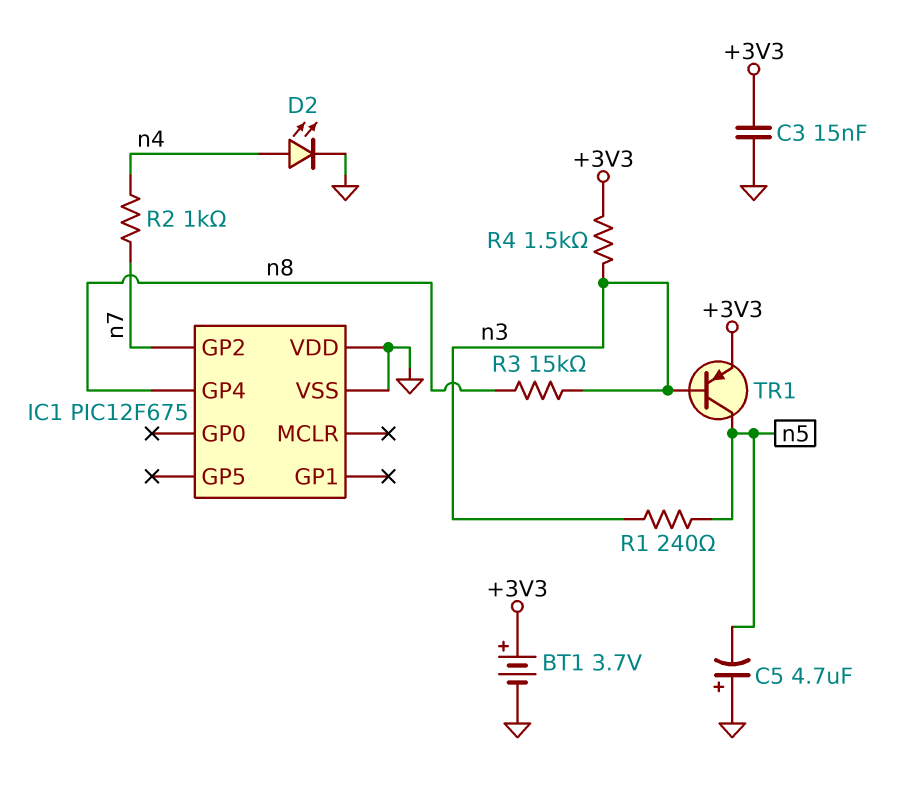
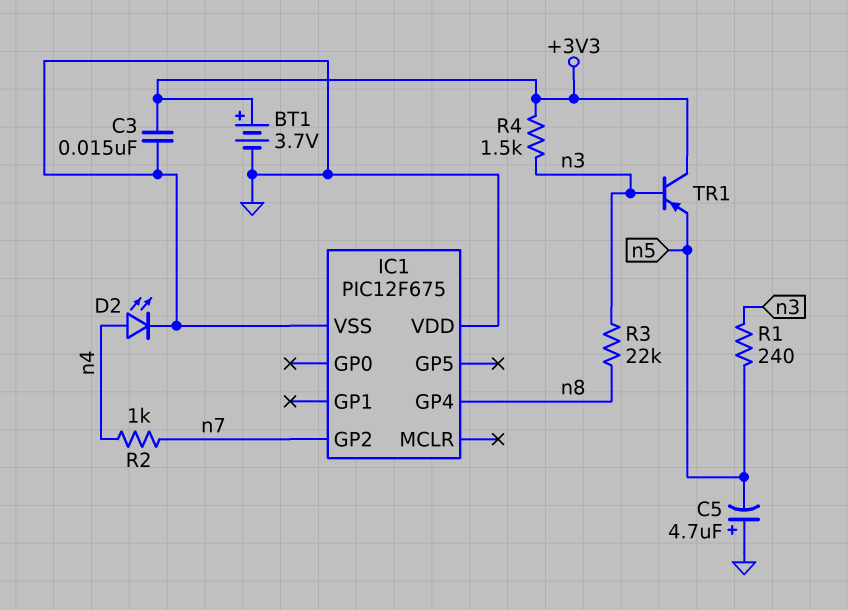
R3: 15k (n3, n8) -> 22k (n3, n8)
TR1: PNP (B n3, C n5, E +3V3) -> PNP (B n3, C +3V3, E n5)

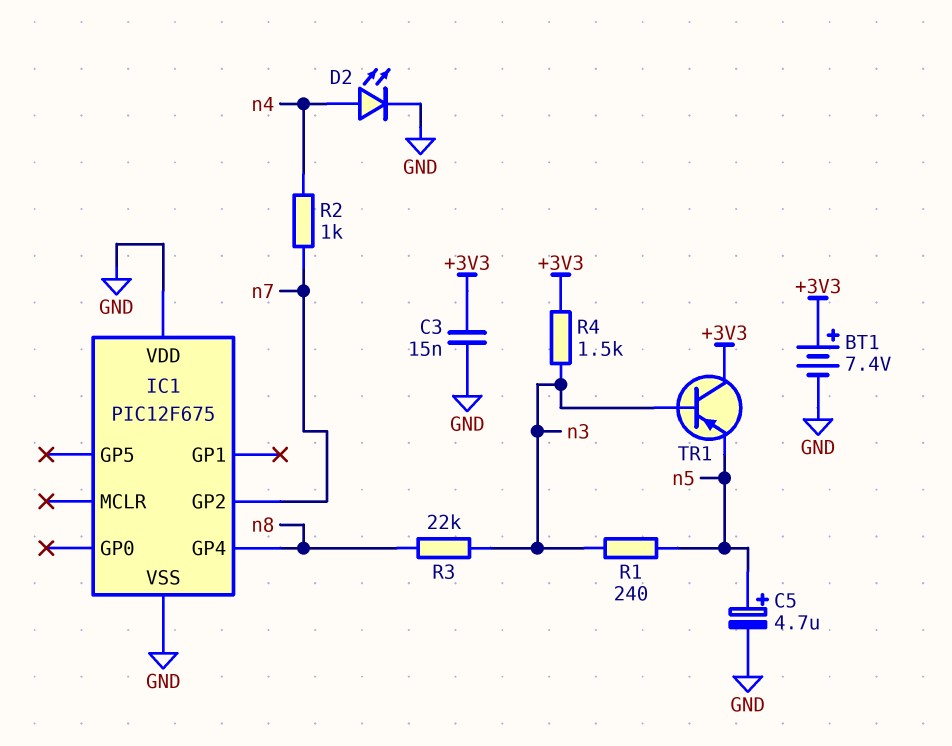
BT1: 3.7V (plus +3V3, minus GND) -> 7.4V (plus +3V3, minus GND)
C5: 4.7uF (plus GND, minus n5) -> 4.7uF (plus n5, minus GND)

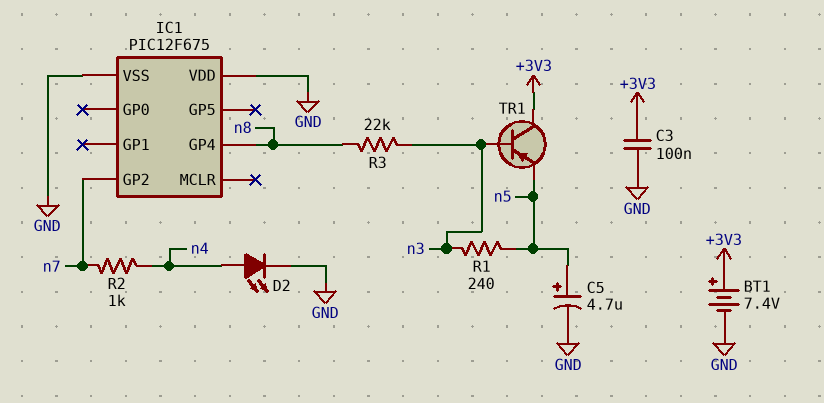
C3: 15nF (+3V3, GND) -> 100nF (+3V3, GND)
R4: 1.5k (+3V3, n3) -> none

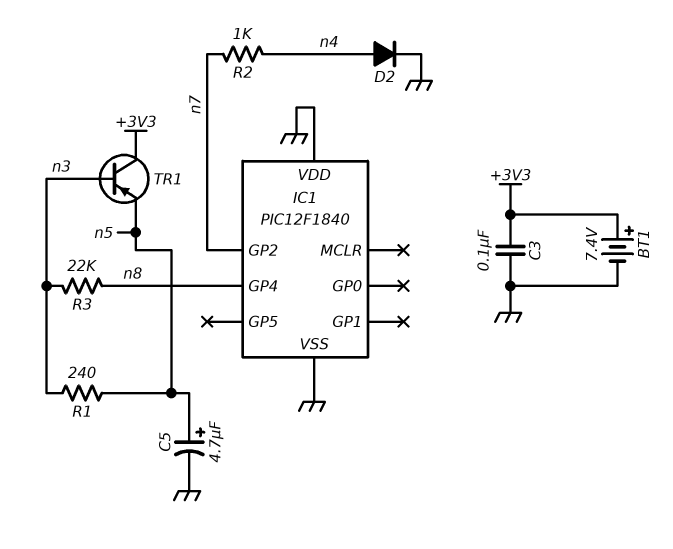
D2: LED (A n4, K GND) -> diode (A n4, K GND)
IC1: PIC12F675 -> PIC12F1840

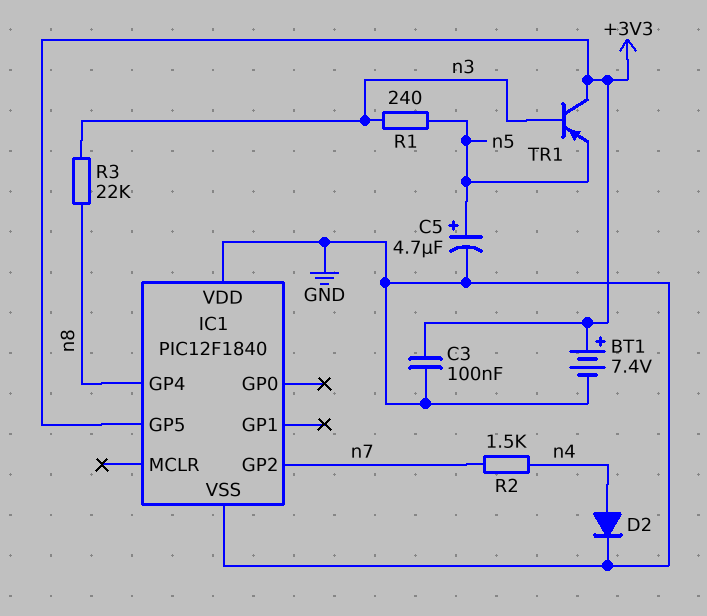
IC1 pin GP5: none -> +3V3
R2: 1k (n4, n7) -> 1.5k (n4, n7)

